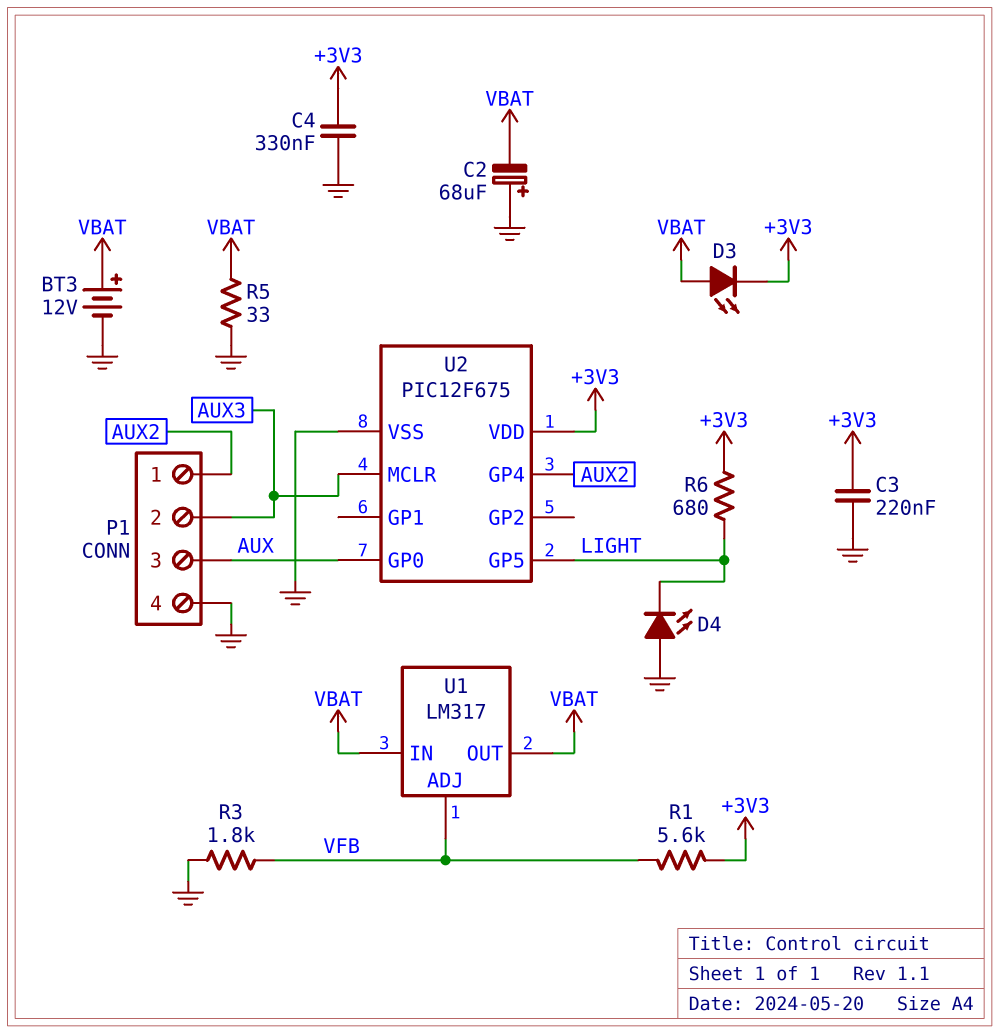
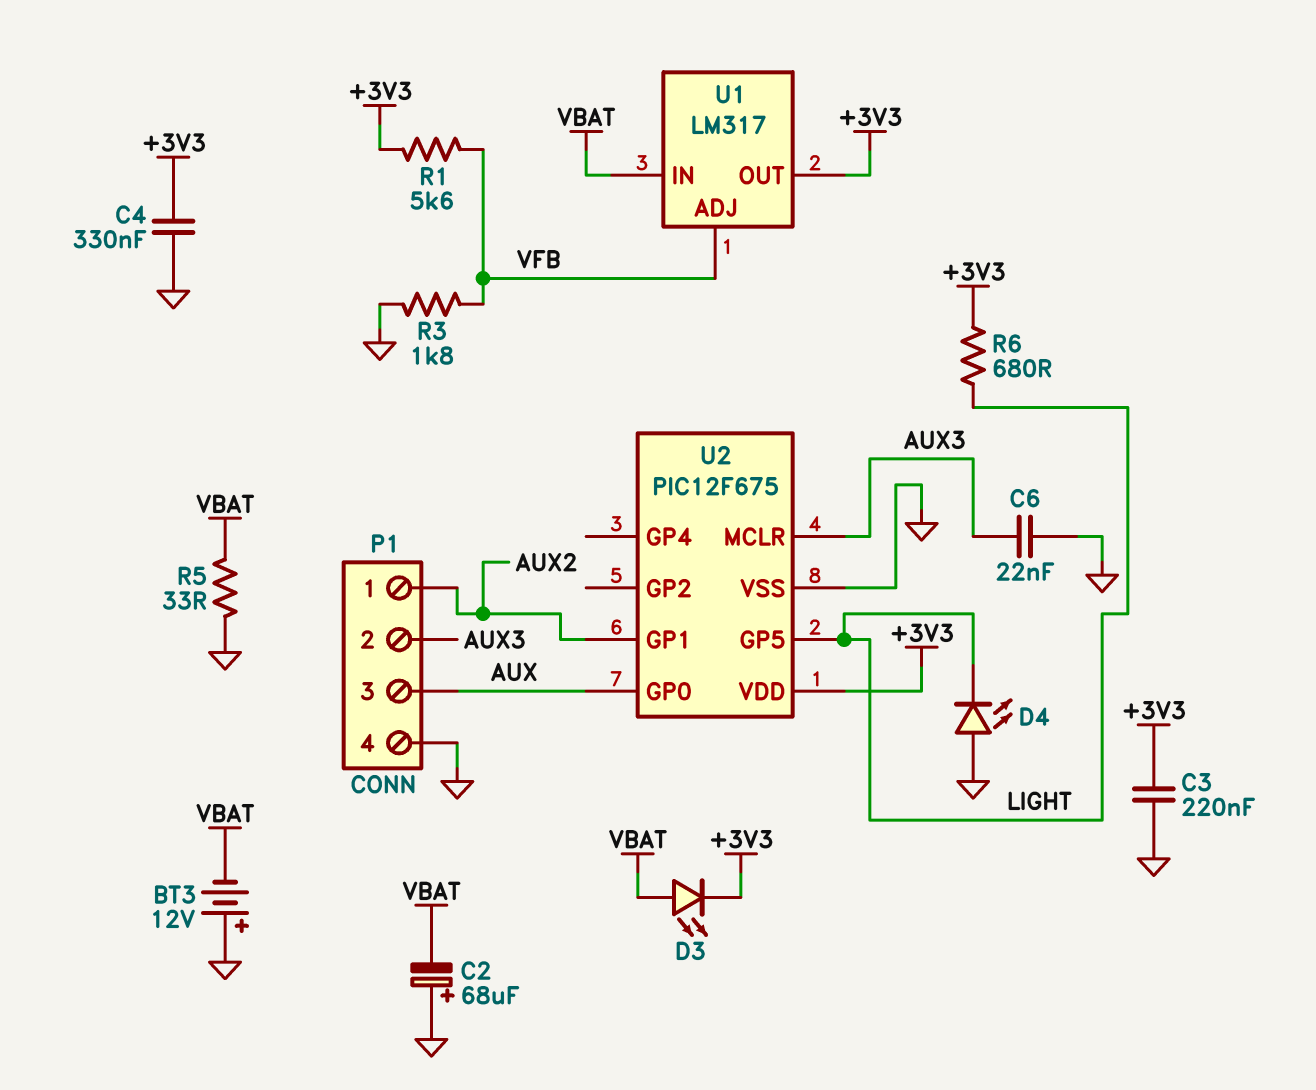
BT3: 12V (plus VBAT, minus GND) -> 12V (plus GND, minus VBAT)
C6: none -> 22nF (AUX3, GND)
U1 pin OUT: VBAT -> +3V3
U2 pin GP1: none -> AUX2
U2 pin GP4: AUX2 -> none

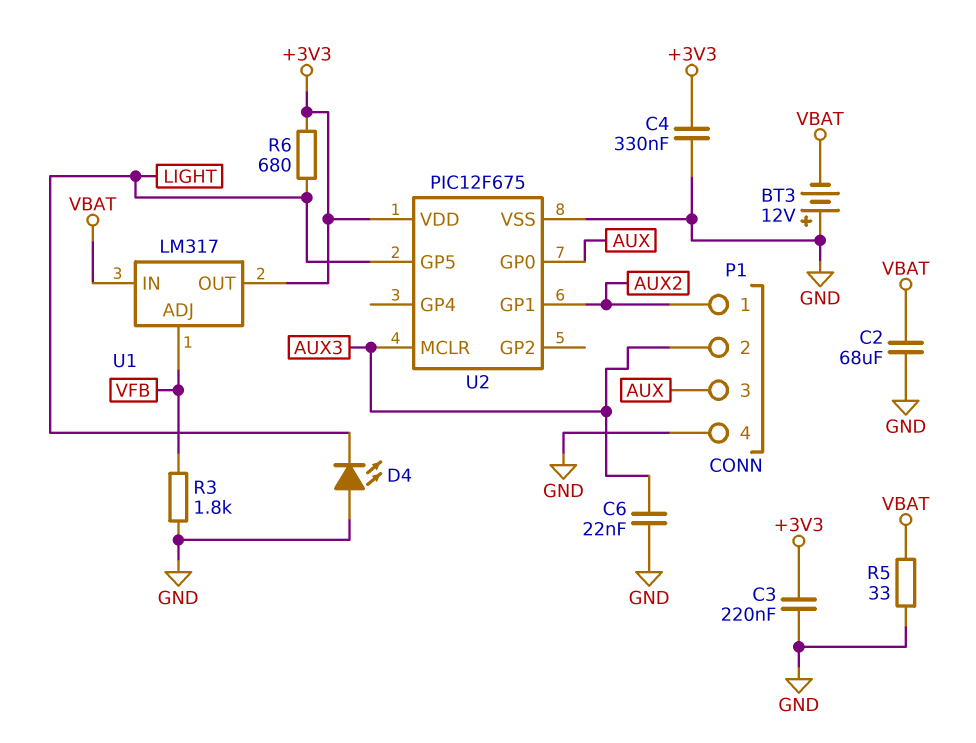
C2: 68uF (plus GND, minus VBAT) -> 68uF (GND, VBAT)
D3: LED (A VBAT, K +3V3) -> none
R1: 5.6k (+3V3, VFB) -> none

